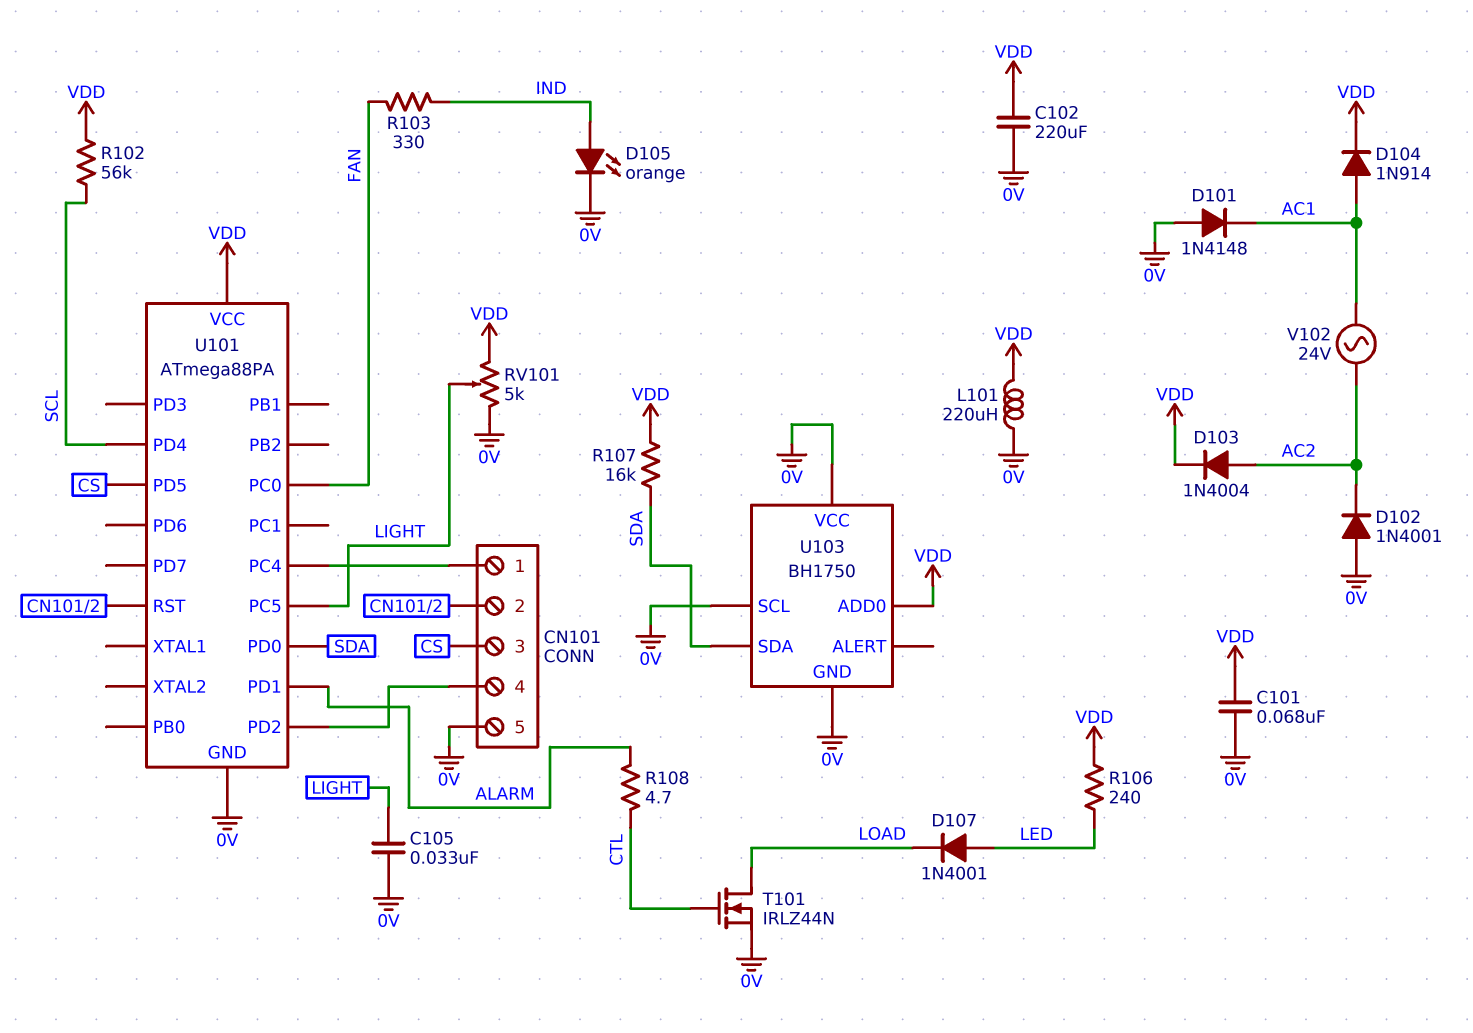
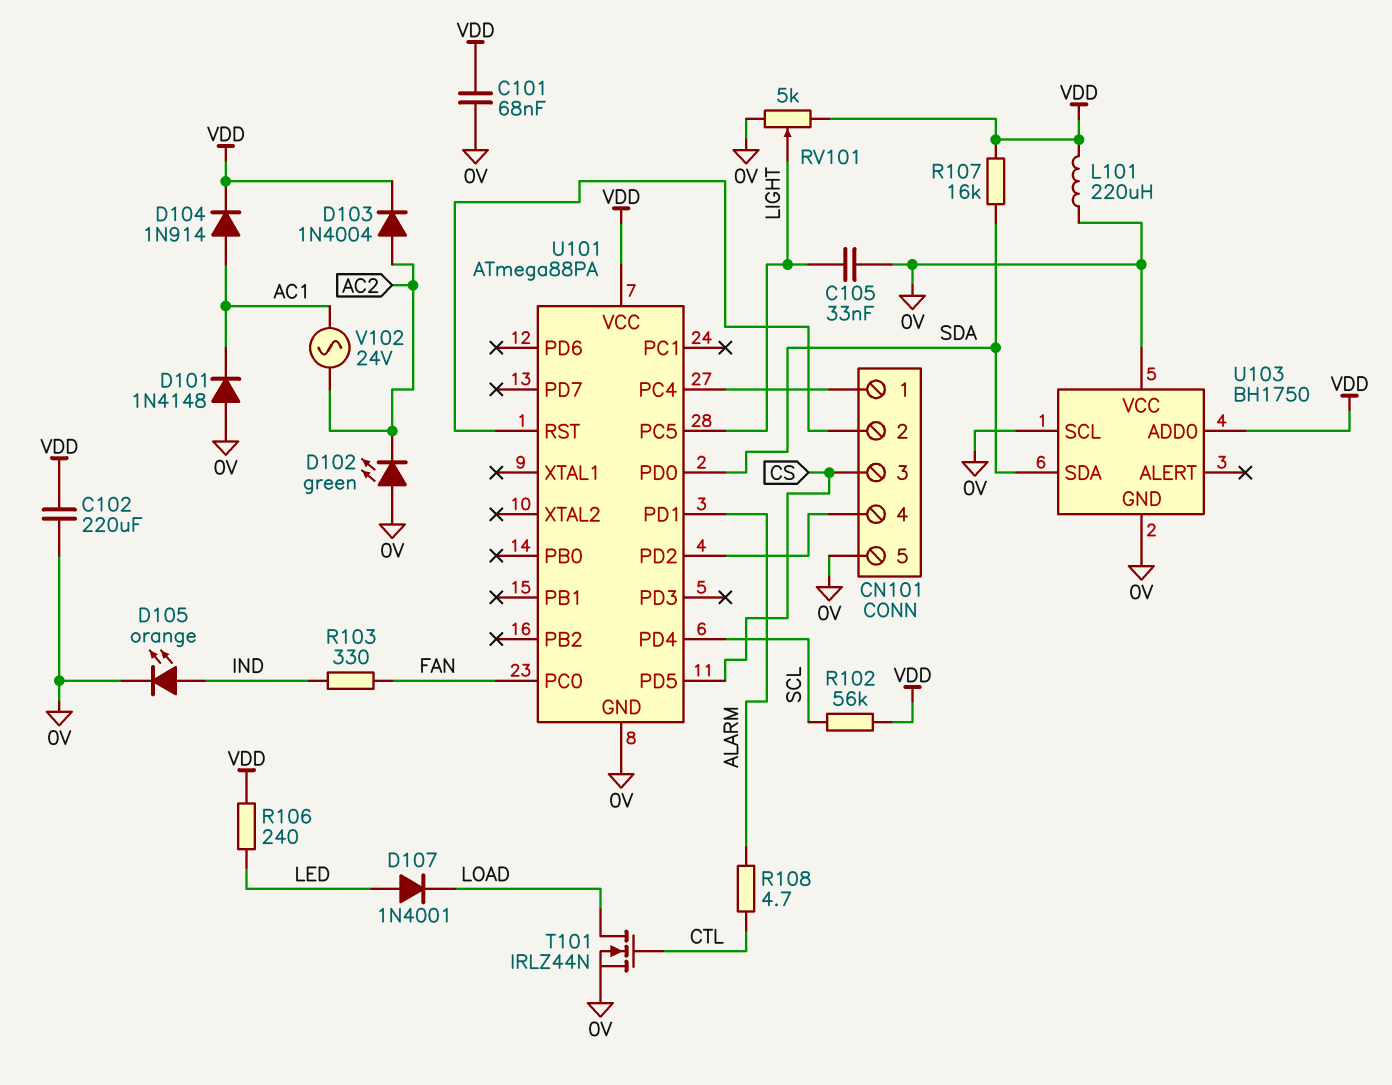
D102: diode 1N4001 (A 0V, K AC2) -> LED green (A 0V, K AC2)

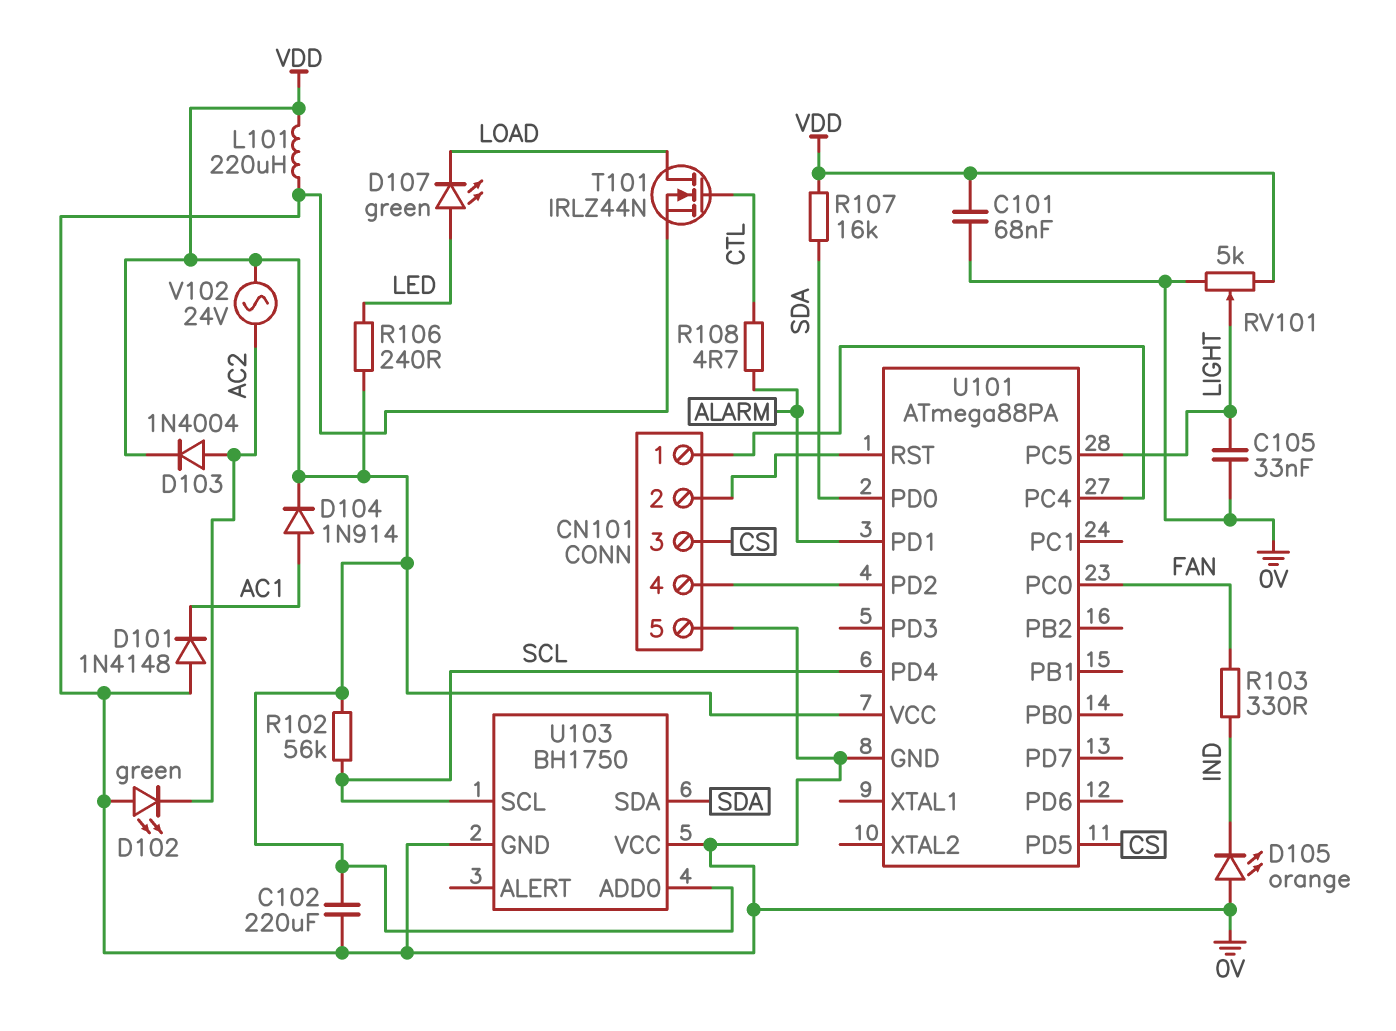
D105: LED orange (A IND, K 0V) -> LED orange (A 0V, K IND)
D107: diode 1N4001 (A LED, K LOAD) -> LED green (A LED, K LOAD)
U103 pin SCL: 0V -> SCL
V102: AC 24V (AC1, AC2) -> AC 24V (AC2, VDD)

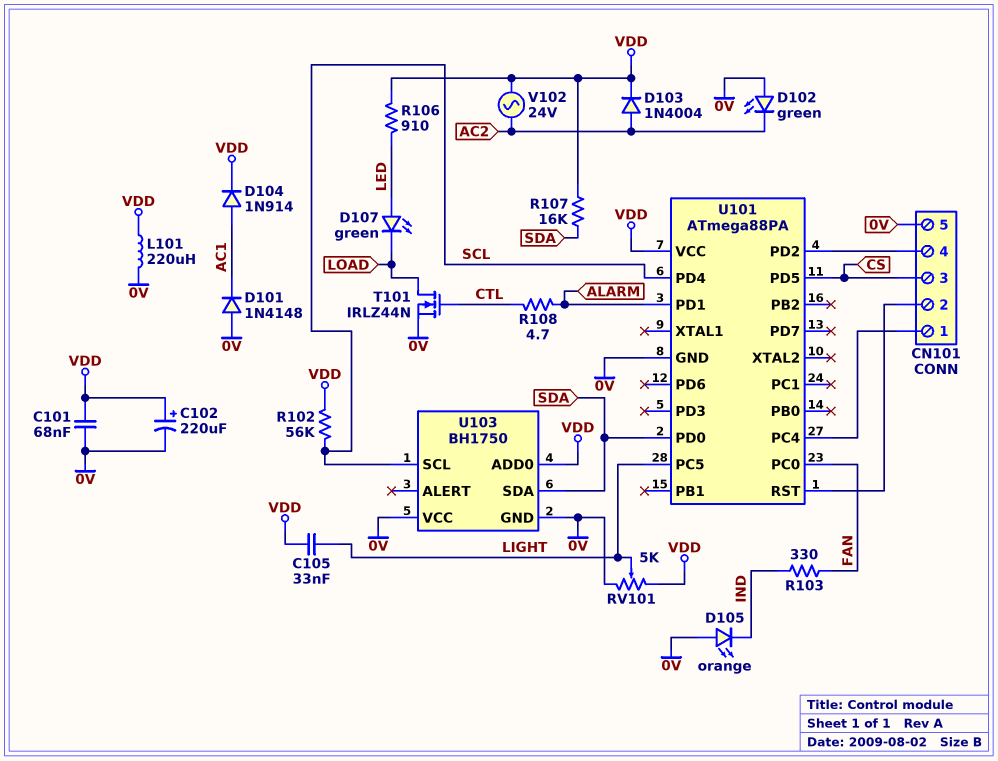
C102: 220uF (0V, VDD) -> 220uF (plus VDD, minus 0V)
C105: 33nF (0V, LIGHT) -> 33nF (LIGHT, VDD)
R106: 240 (LED, VDD) -> 910 (LED, VDD)

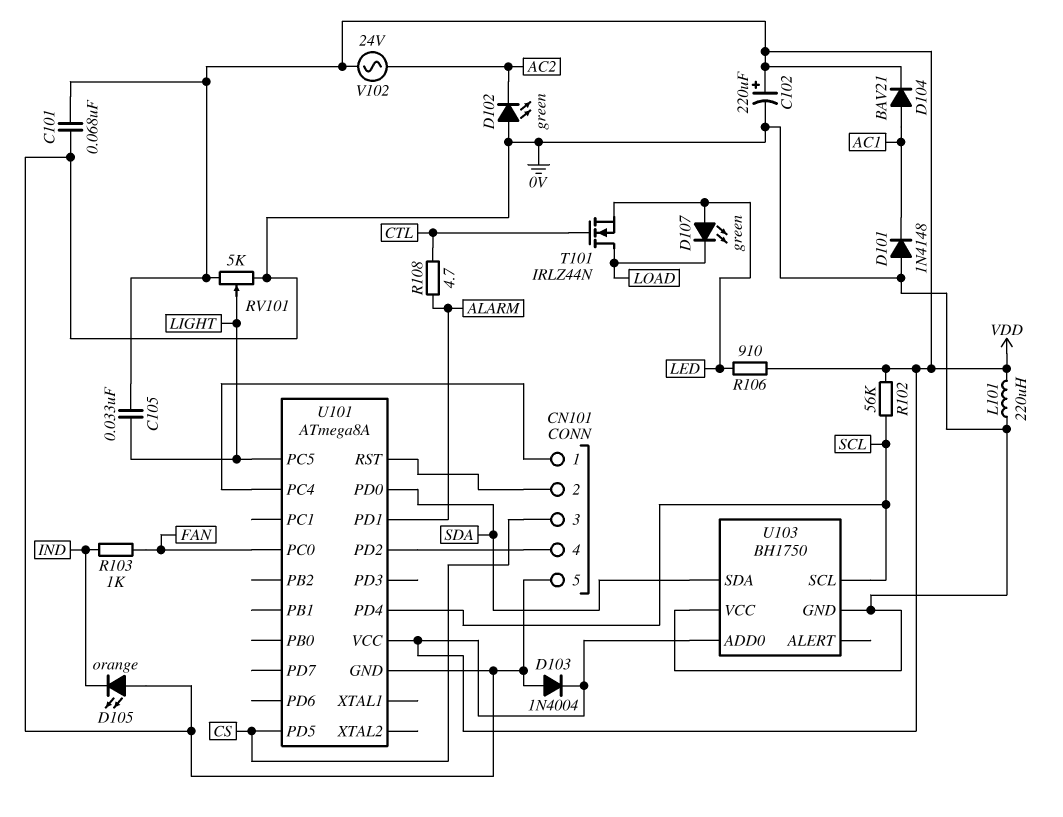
D103: diode 1N4004 (A AC2, K VDD) -> diode 1N4004 (A 0V, K VDD)
D104: diode 1N914 (A AC1, K VDD) -> diode BAV21 (A AC1, K VDD)
R103: 330 (FAN, IND) -> 1k (FAN, IND)
R107: 16k (SDA, VDD) -> none
T101: NMOS IRLZ44N (G CTL, D LOAD, S 0V) -> NMOS IRLZ44N (G CTL, D LOAD, S LED)
U101: ATmega88PA -> ATmega8A

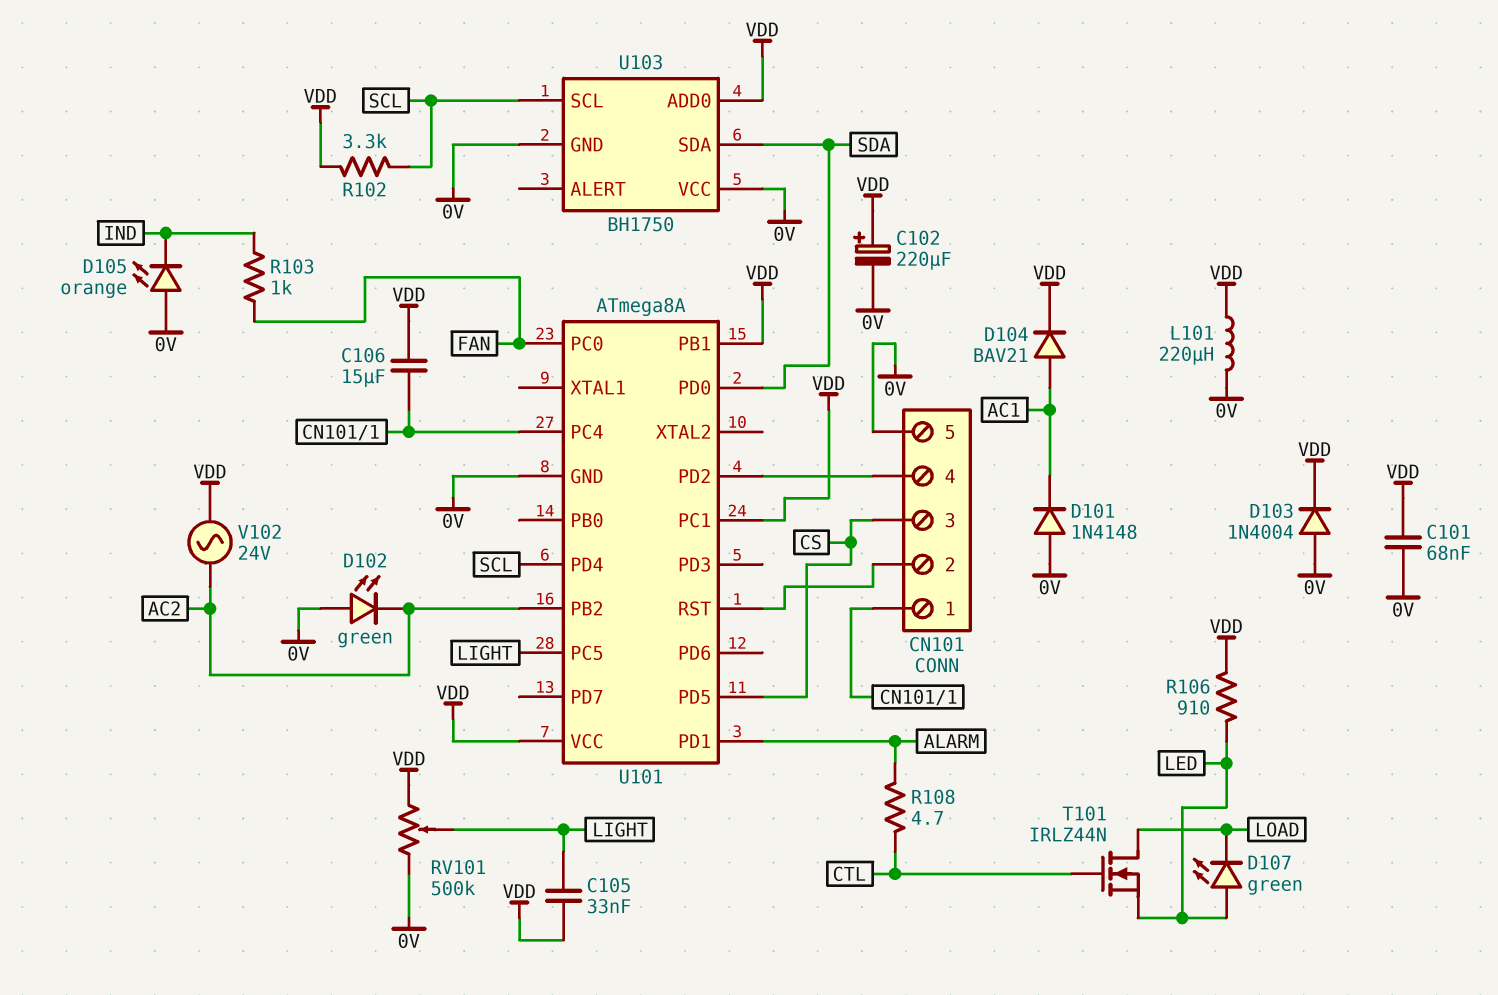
C106: none -> 15uF (CN101/1, VDD)
R102: 56k (SCL, VDD) -> 3.3k (SCL, VDD)
RV101: 5k (0V, VDD, wiper LIGHT) -> 500k (0V, VDD, wiper LIGHT)
U101 pin PB1: none -> VDD
U101 pin PB2: none -> AC2
U101 pin PC1: none -> VDD

